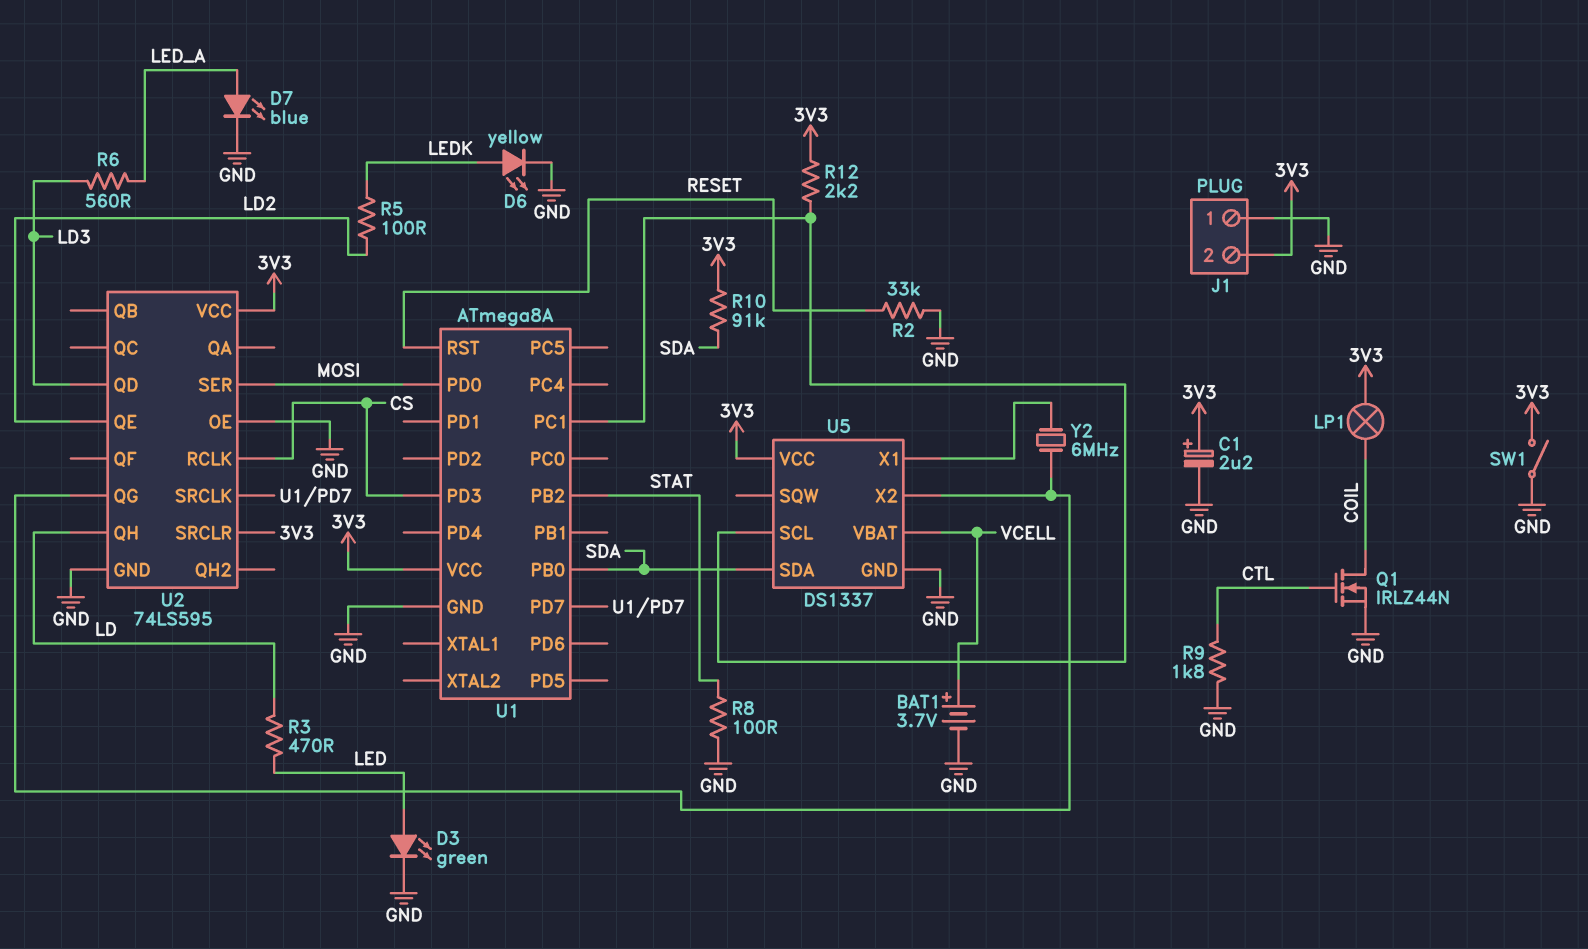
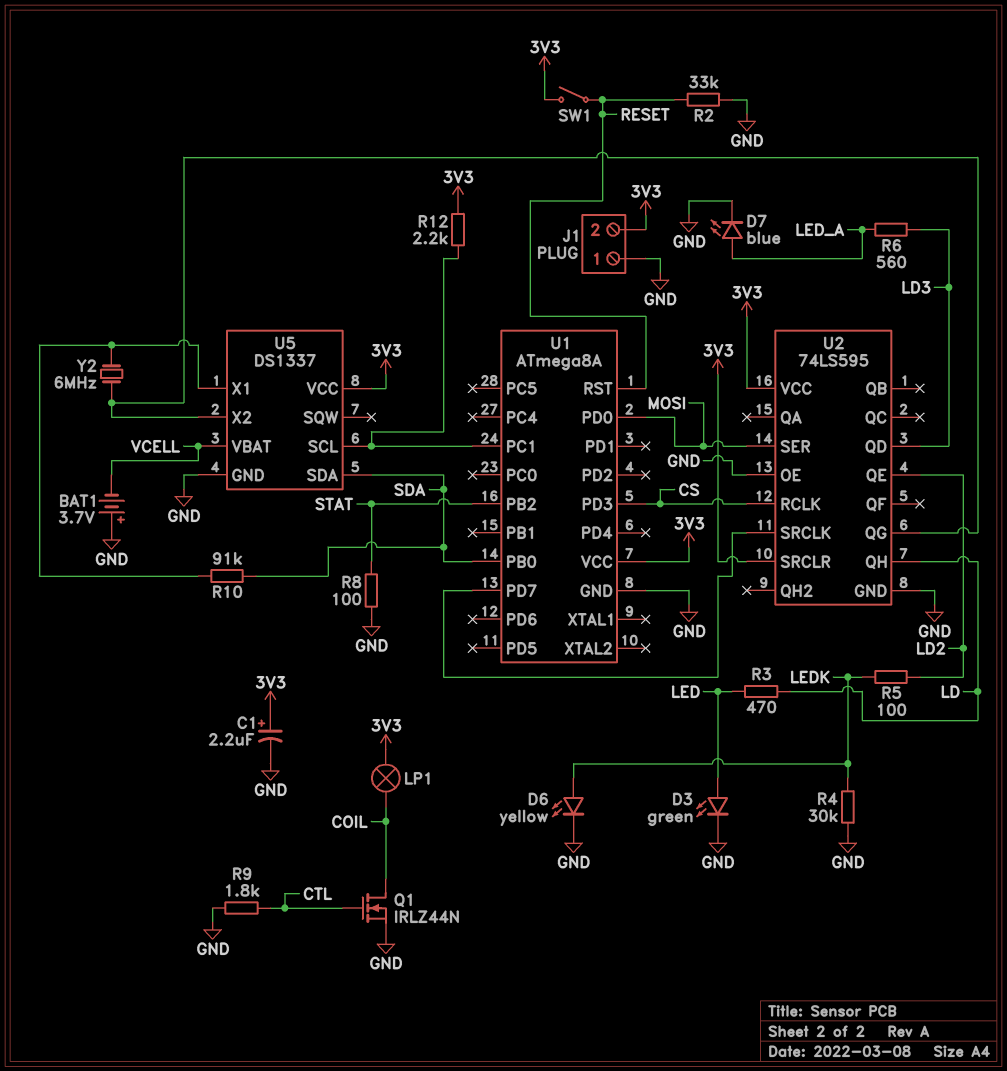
BAT1: 3.7V (plus VCELL, minus GND) -> 3.7V (plus GND, minus VCELL)
R4: none -> 30k (GND, LEDK)
R10: 91k (3V3, SDA) -> 91k (SDA, U5/X1)
SW1: switch (3V3, GND) -> switch (3V3, RESET)

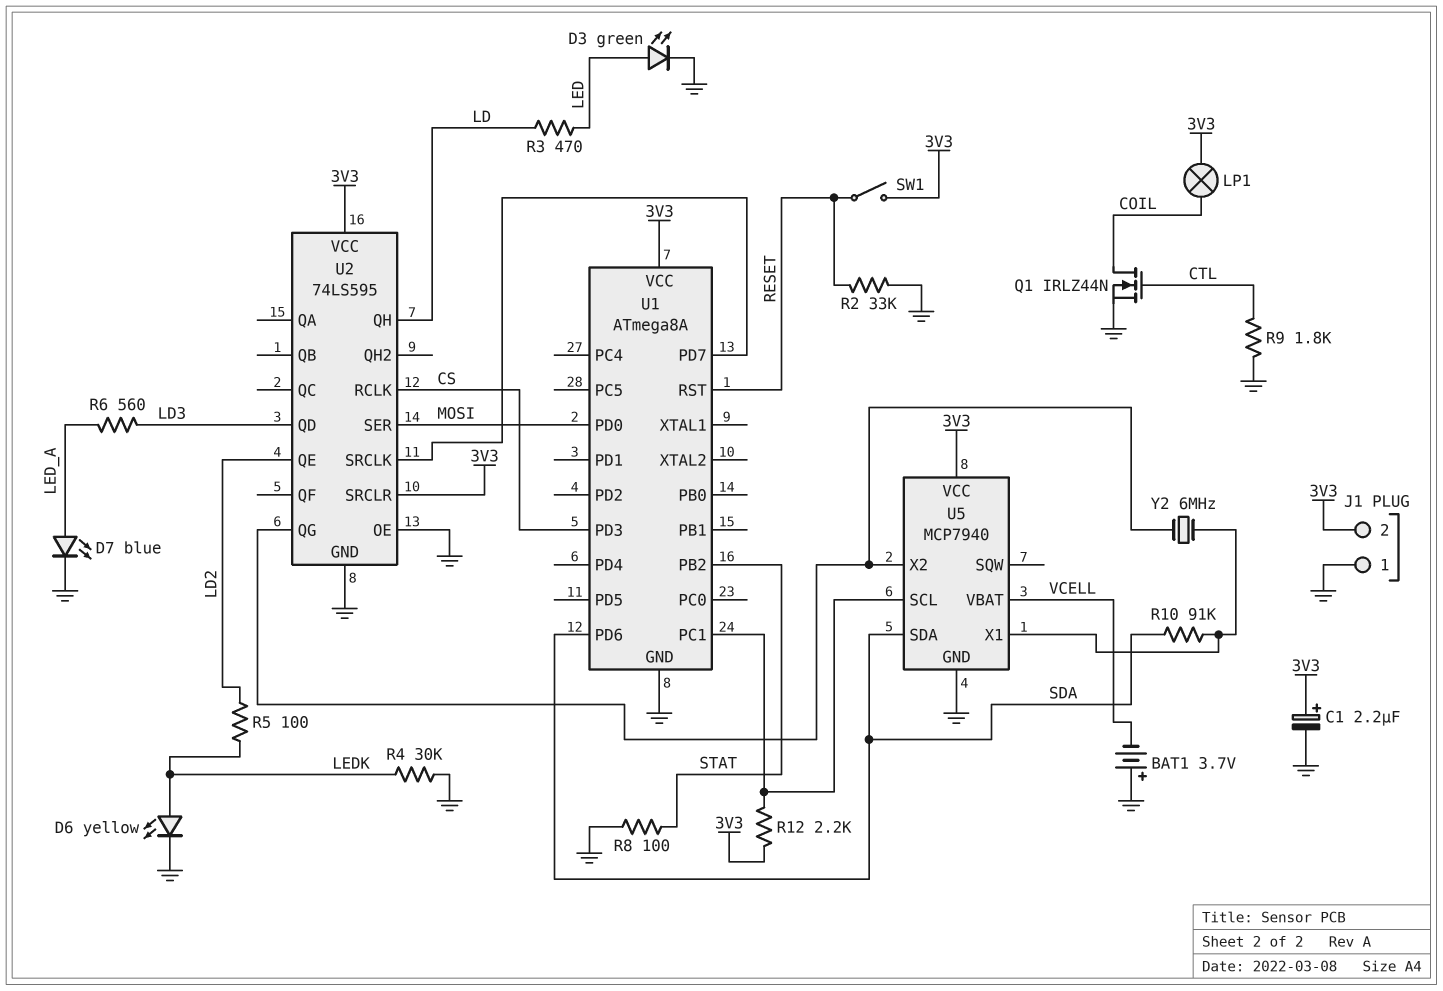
U1 pin PB0: SDA -> none
U1 pin PD6: none -> SDA
U5: DS1337 -> MCP7940

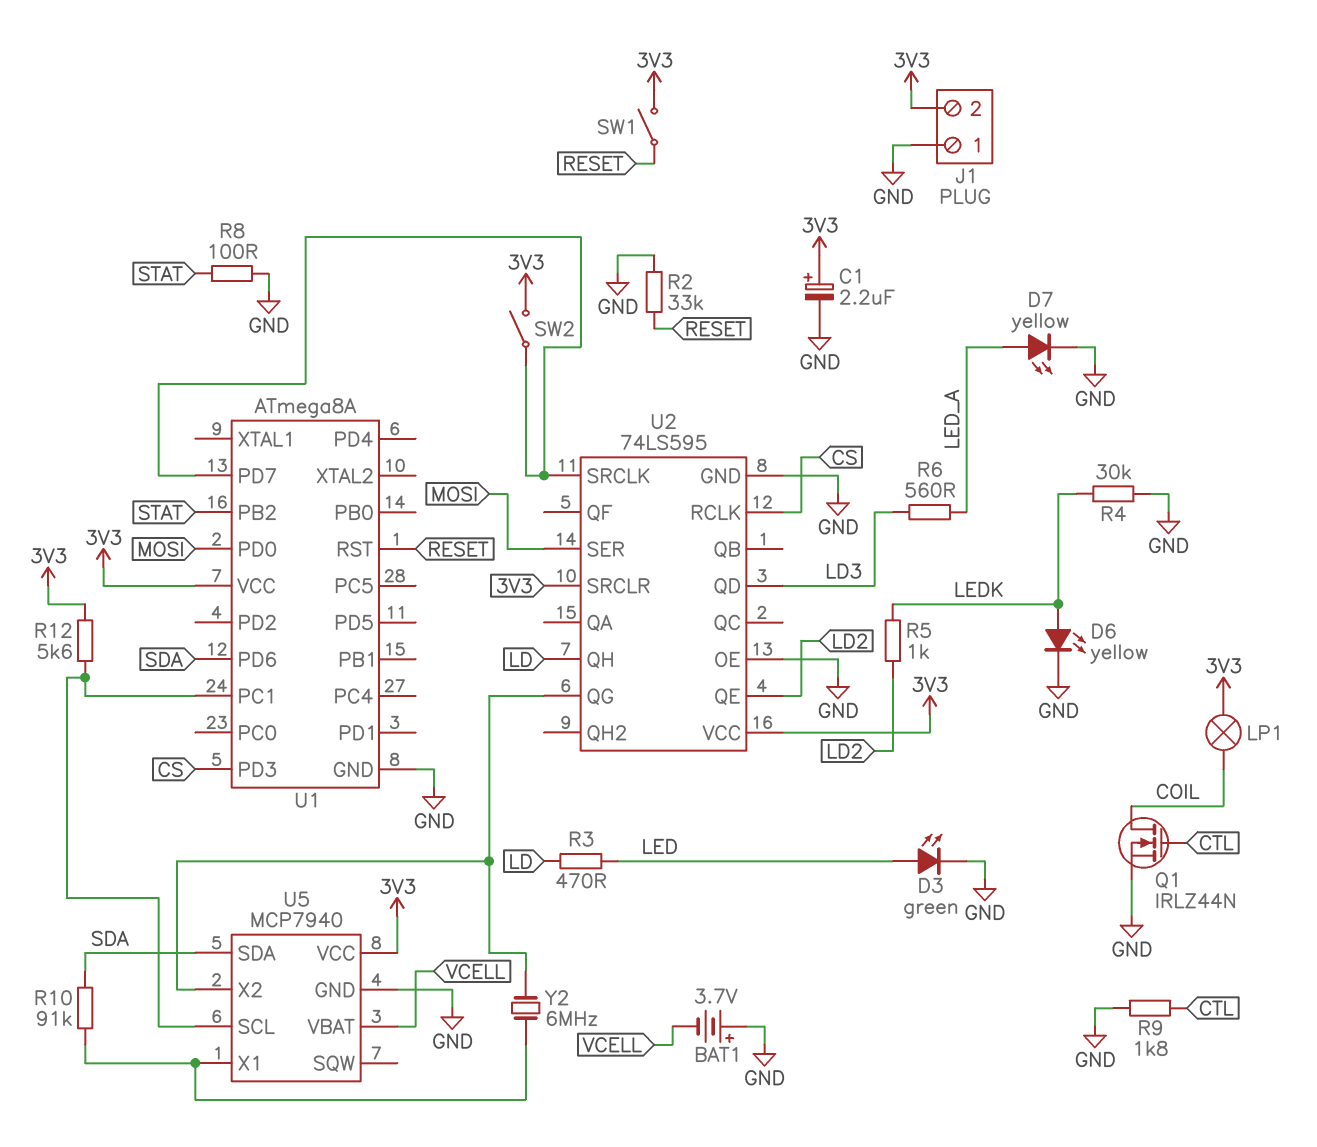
D7: LED blue (A LED_A, K GND) -> LED yellow (A LED_A, K GND)
R5: 100 (LD2, LEDK) -> 1k (LD2, LEDK)
R12: 2.2k (3V3, U1/PC1) -> 5.6k (3V3, U1/PC1)
SW2: none -> switch (3V3, U1/PD7)

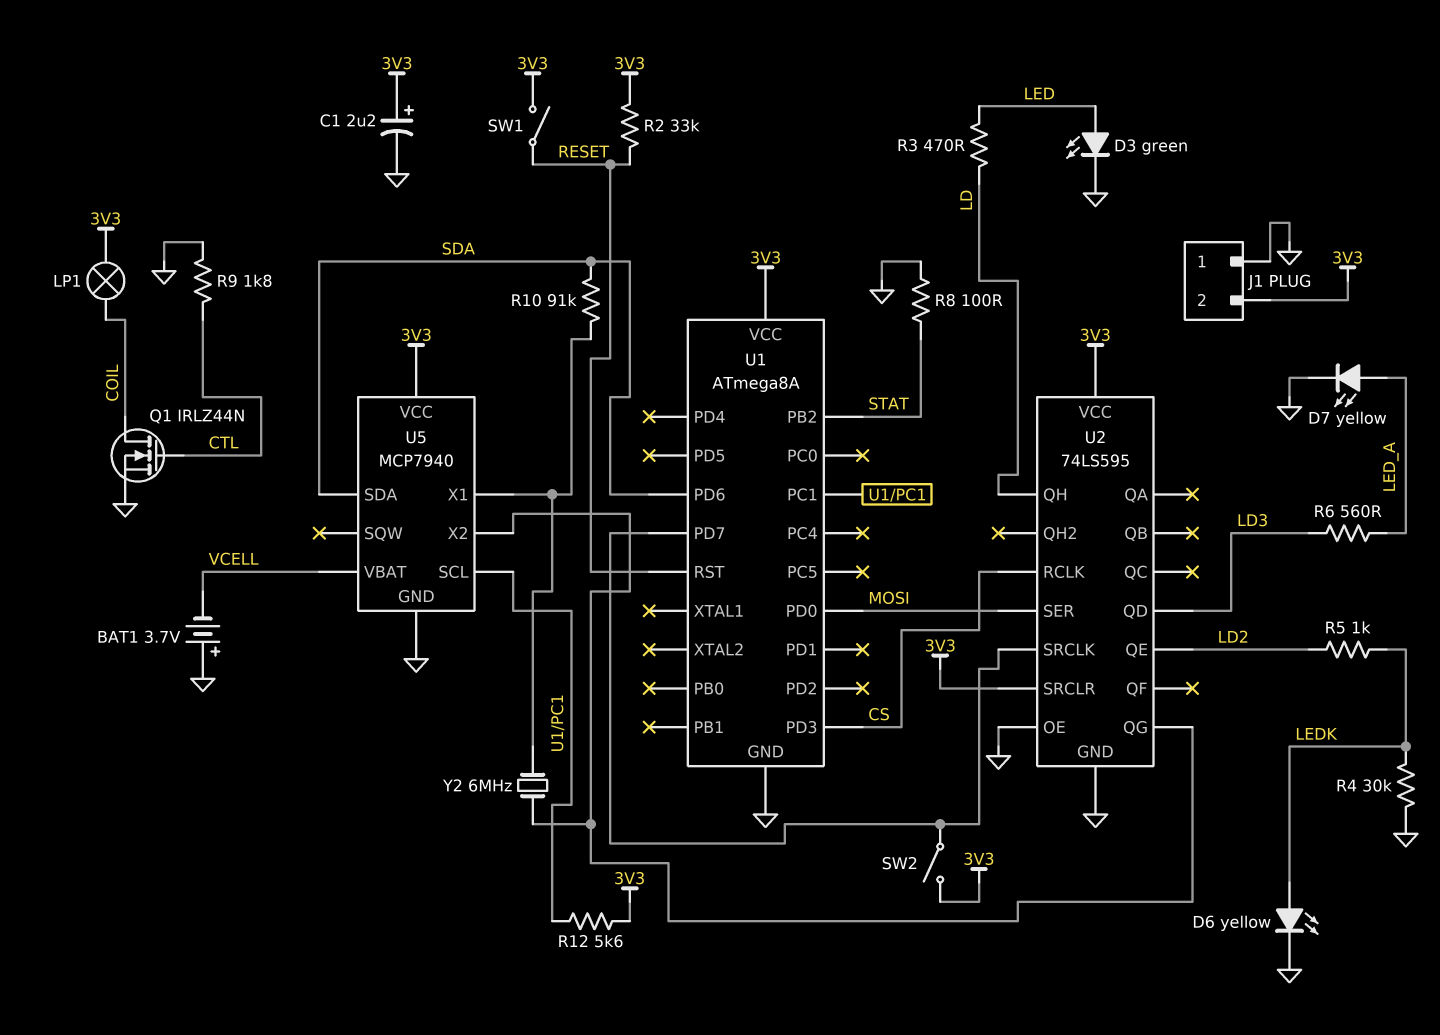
R2: 33k (GND, RESET) -> 33k (3V3, RESET)

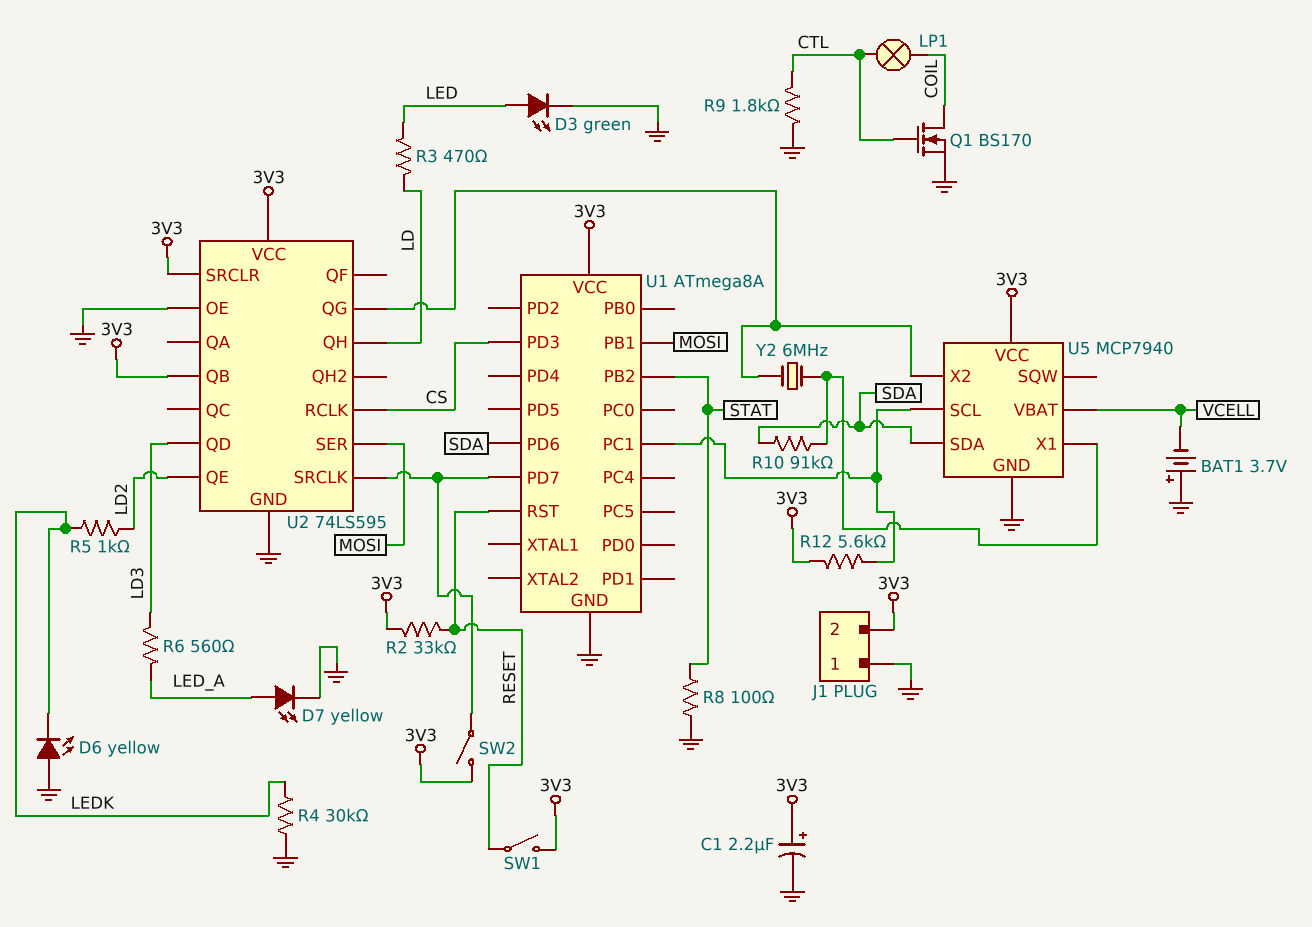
D6: LED yellow (A LEDK, K GND) -> LED yellow (A GND, K LEDK)
LP1: lamp (3V3, COIL) -> lamp (COIL, CTL)
Q1: NMOS IRLZ44N (G CTL, D COIL, S GND) -> NMOS BS170 (G CTL, D COIL, S GND)
U1 pin PB1: none -> MOSI
U1 pin PD0: MOSI -> none
U2 pin QB: none -> 3V3

